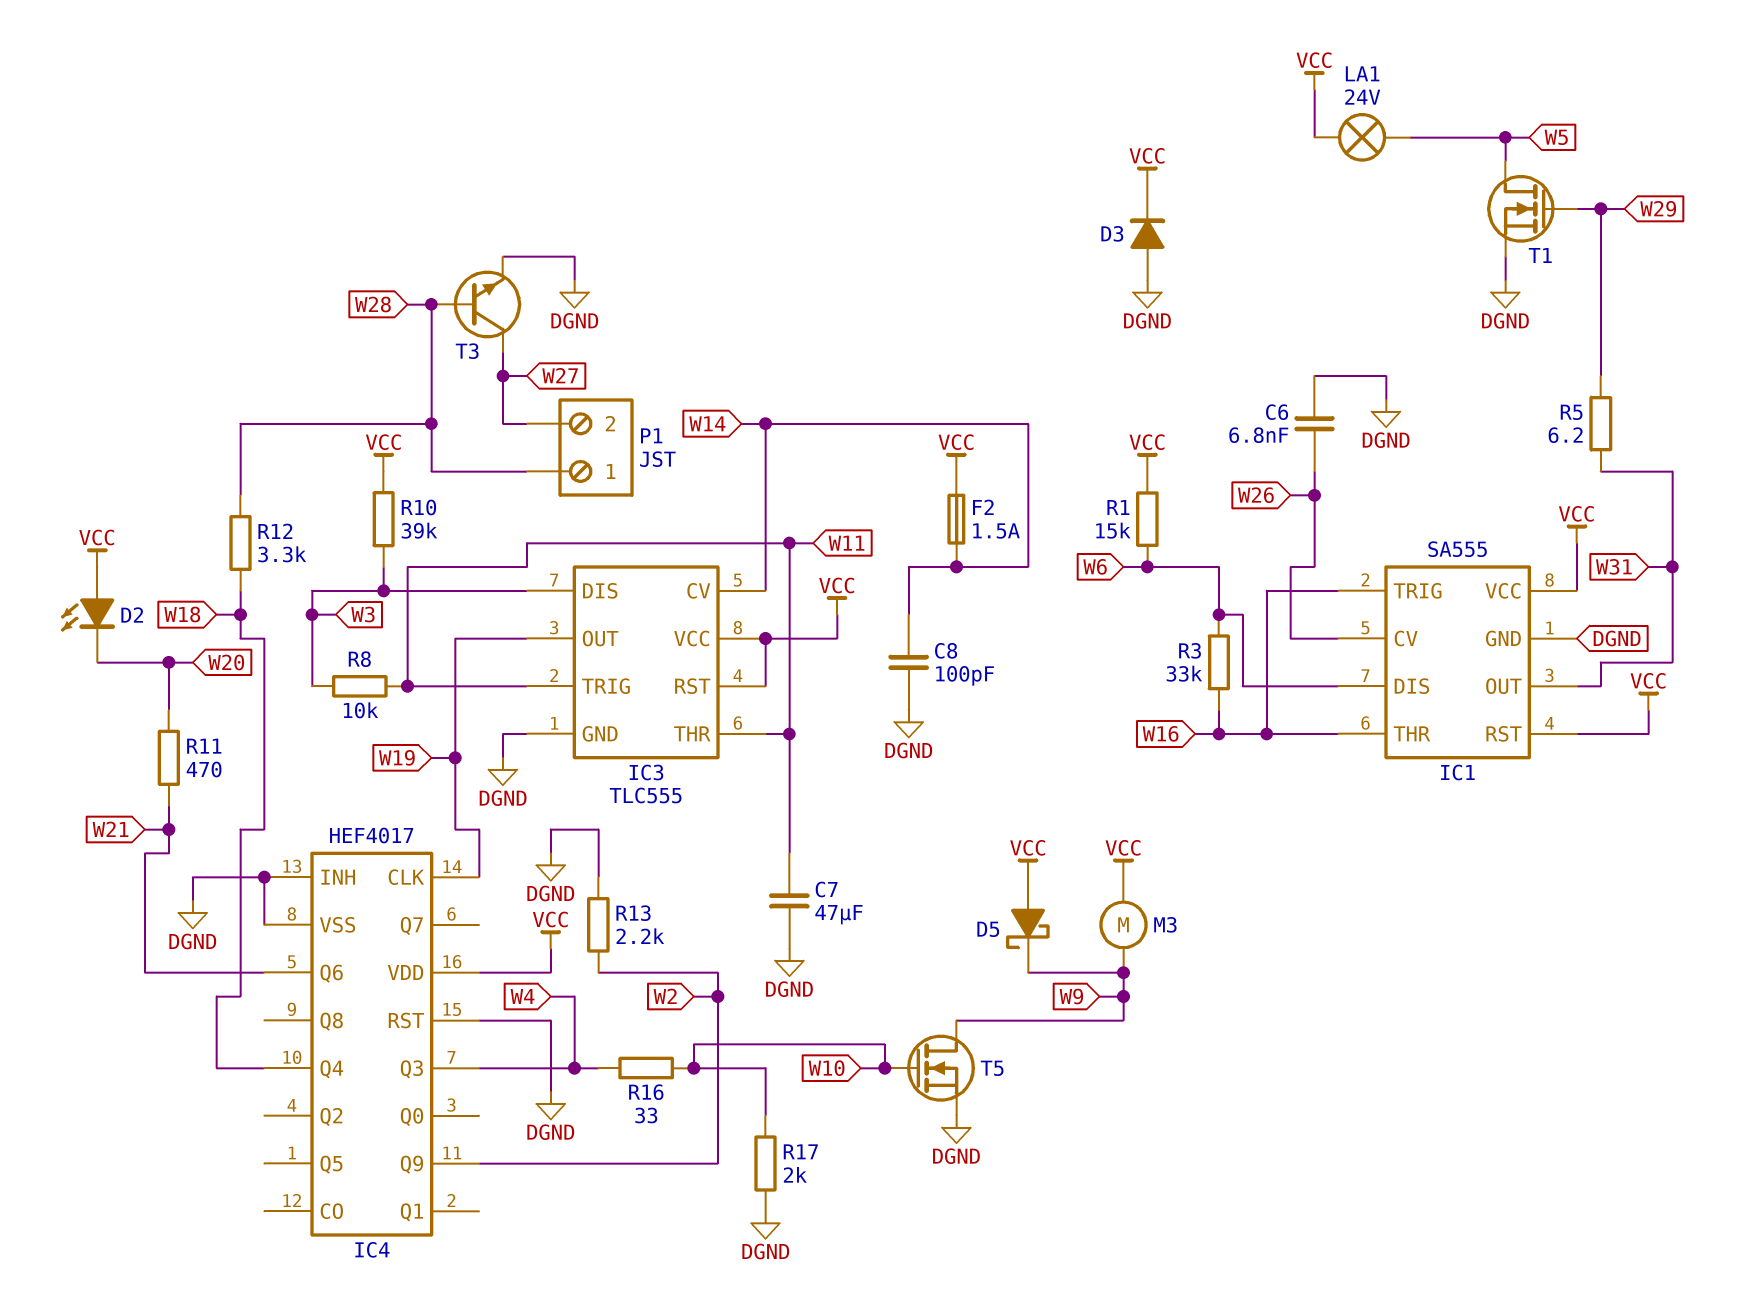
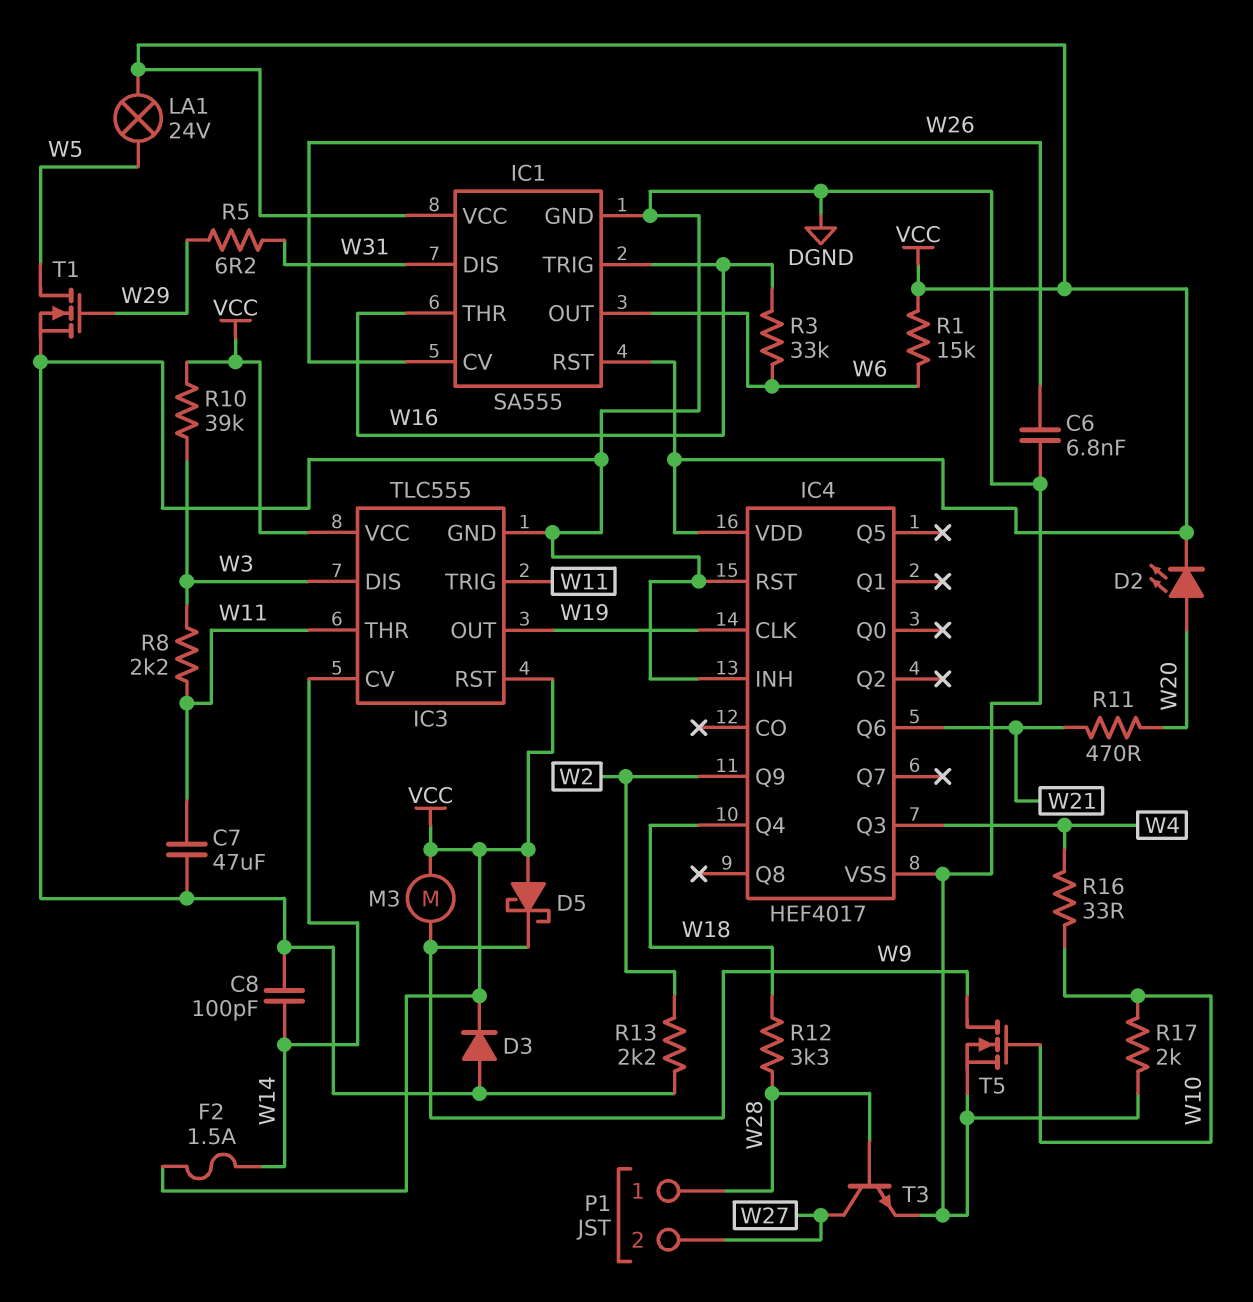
D2: LED (A VCC, K W20) -> LED (A W20, K VCC)
IC1 pin DIS: W6 -> W31
IC1 pin OUT: W31 -> W6
R8: 10k (W3, W11) -> 2.2k (W3, W11)

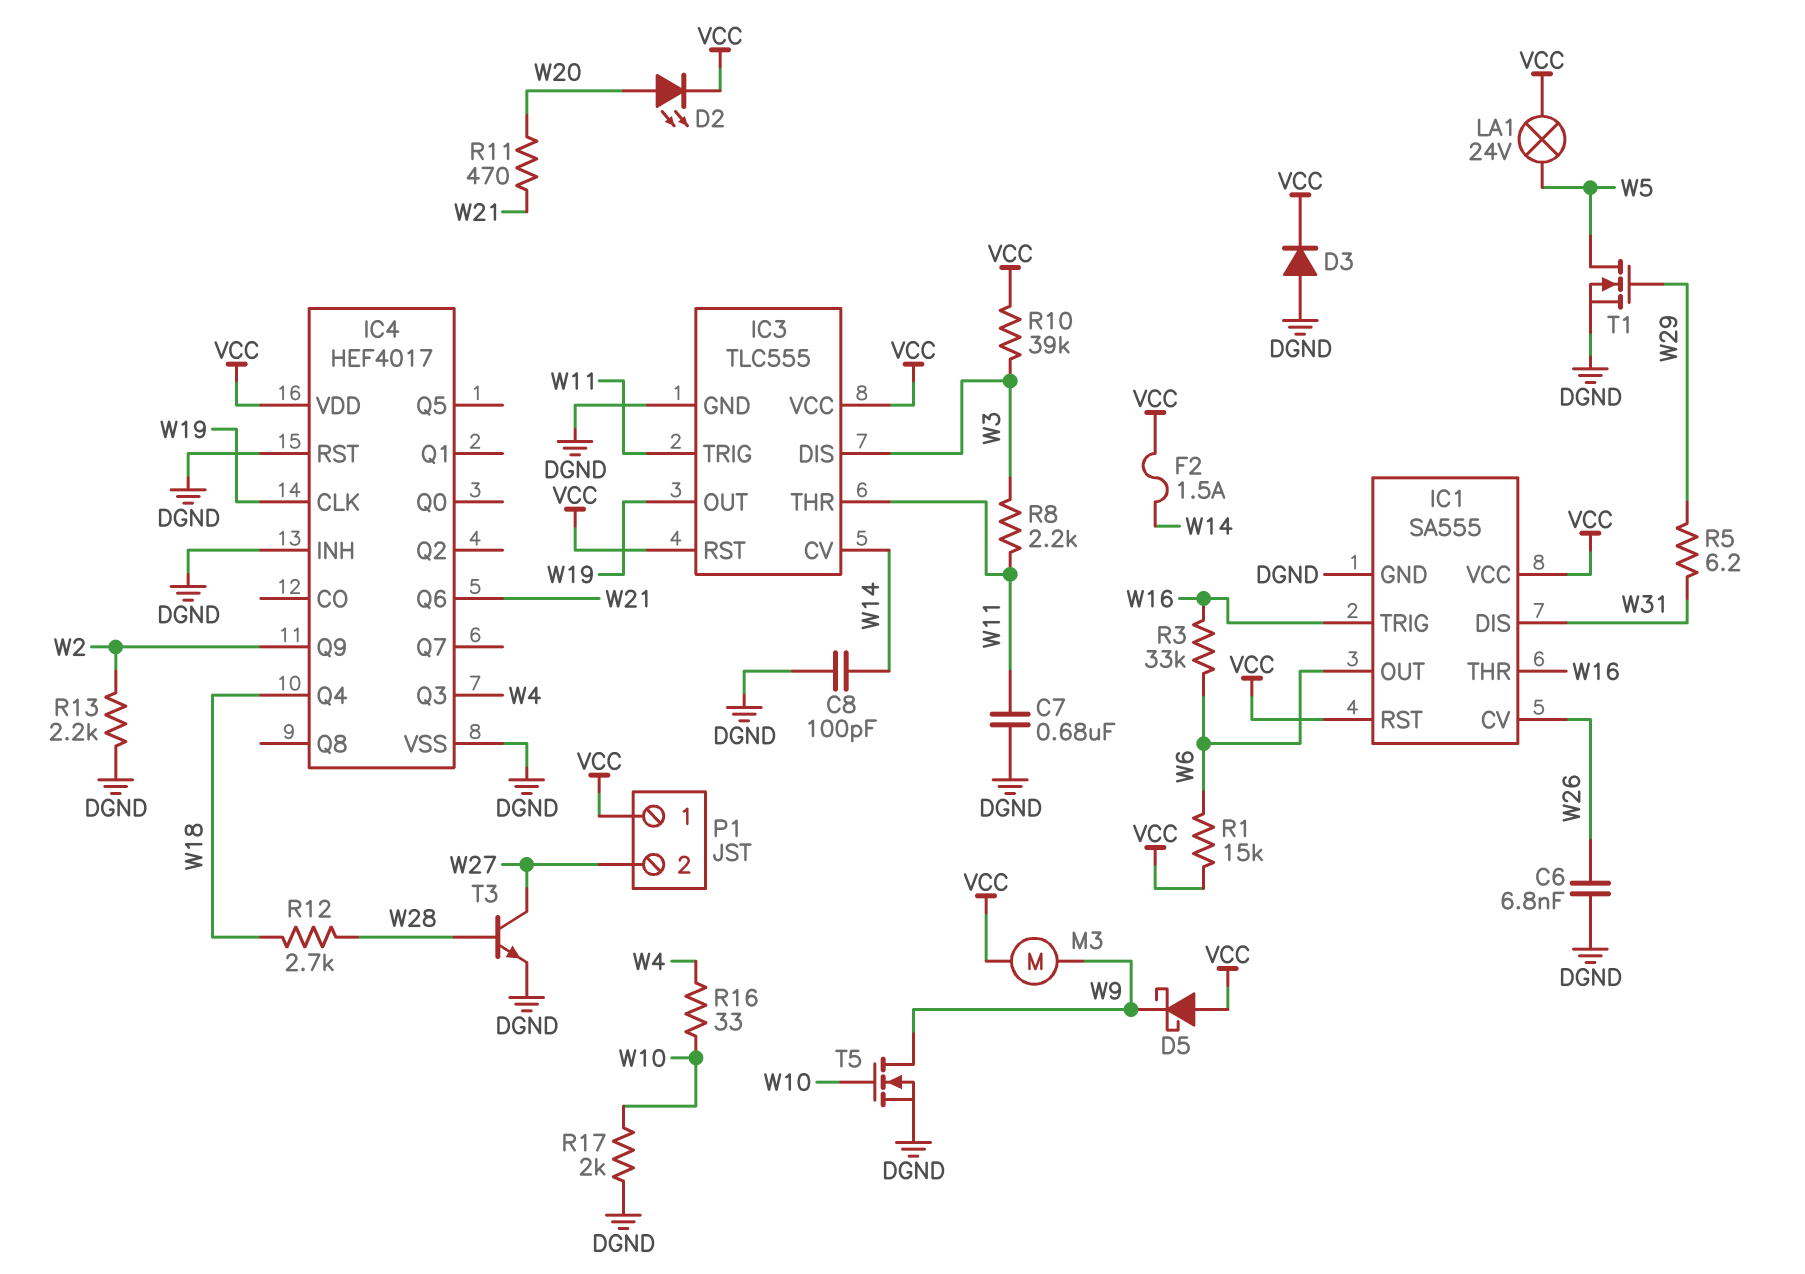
C7: 47uF (DGND, W11) -> 680nF (DGND, W11)
P1 pin 1: W28 -> VCC
R12: 3.3k (W18, W28) -> 2.7k (W18, W28)

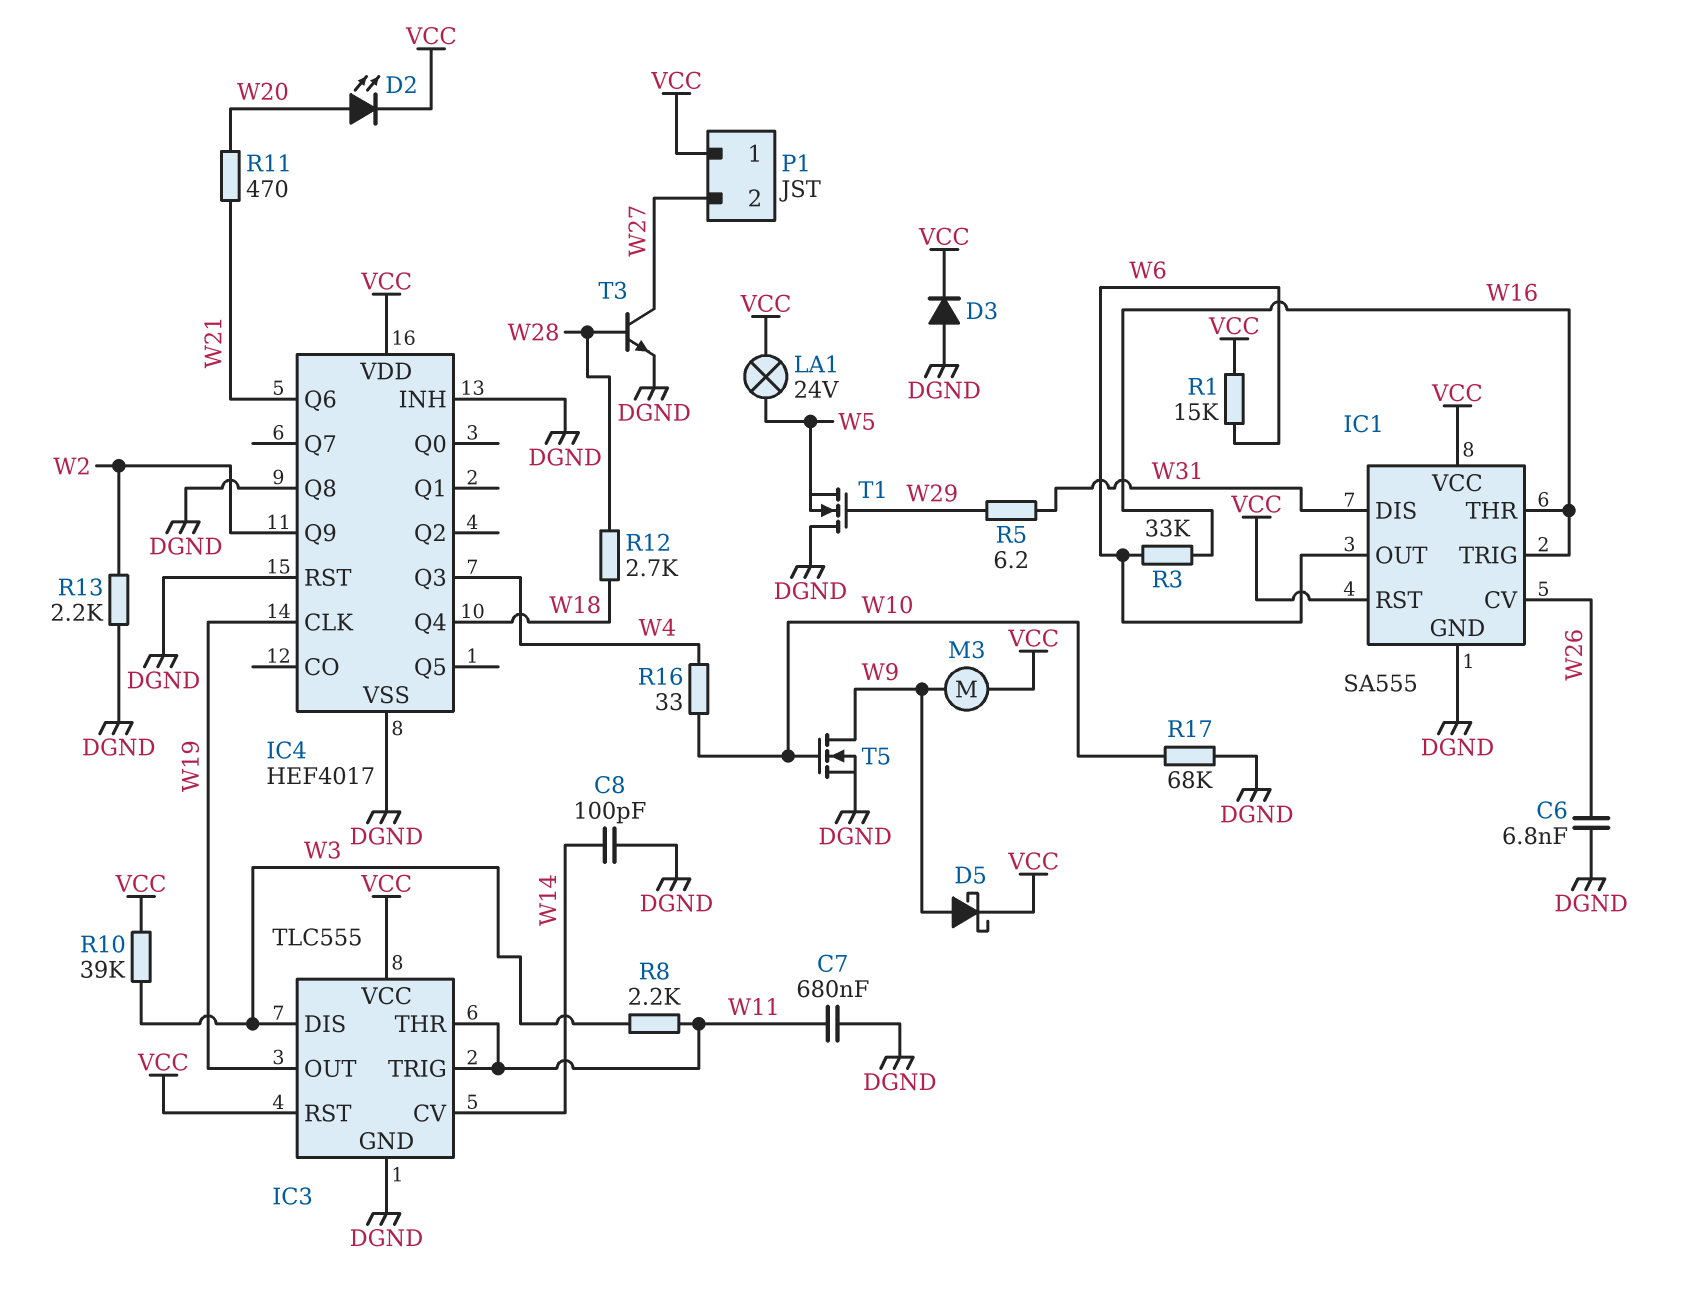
D5: schottky (A VCC, K W9) -> schottky (A W9, K VCC)
F2: 1.5A (VCC, W14) -> none
IC4 pin Q8: none -> DGND
R17: 2k (DGND, W10) -> 68k (DGND, W10)
T1: NMOS (G W29, D W5, S DGND) -> NMOS (G W29, D DGND, S W5)

